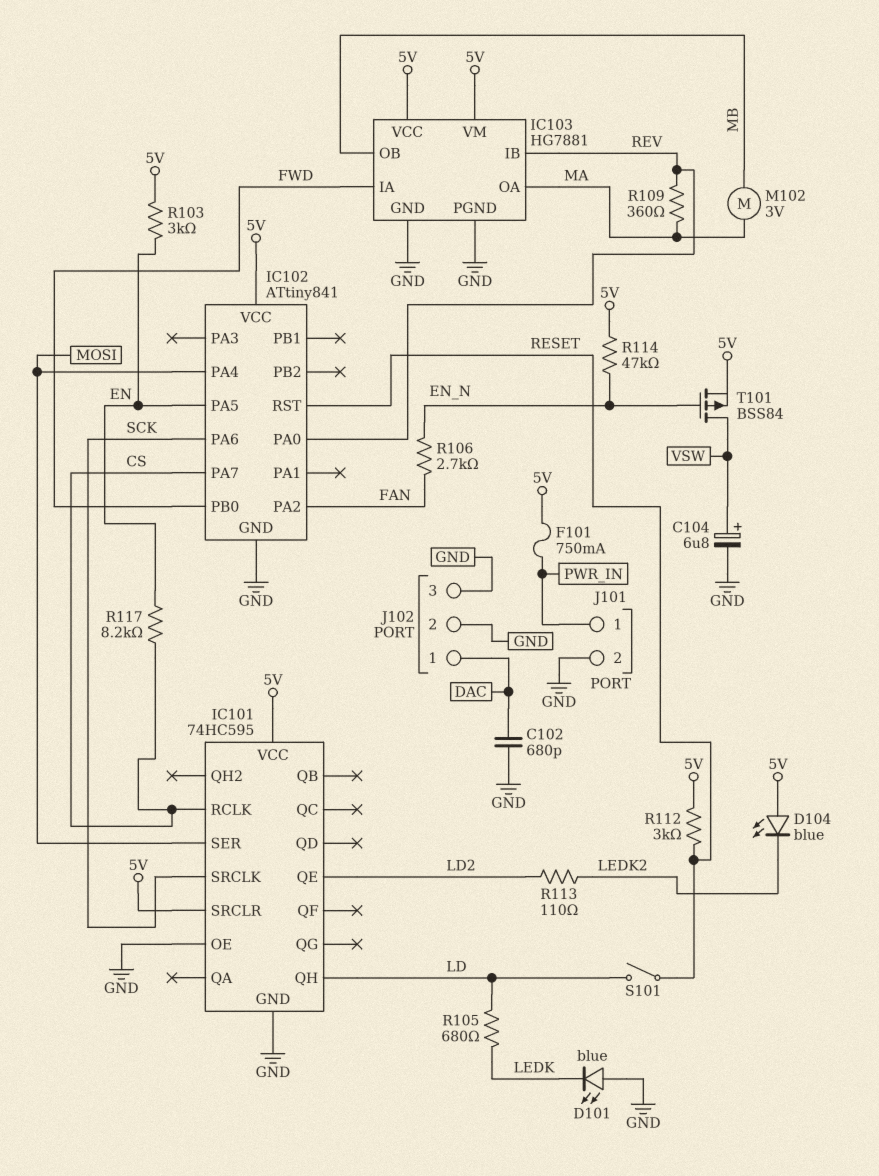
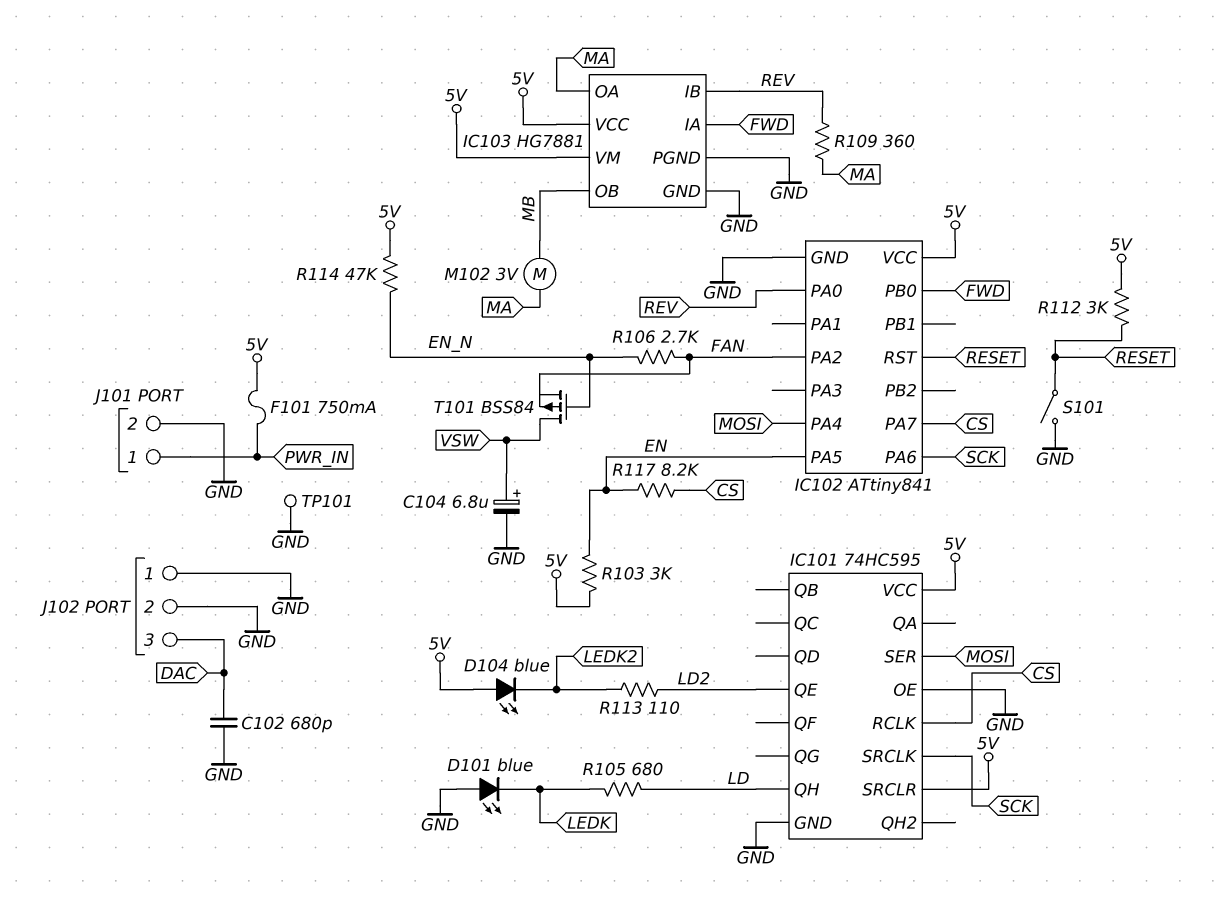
J102 pin 1: DAC -> GND
J102 pin 3: GND -> DAC
S101: switch (LD, RESET) -> switch (GND, RESET)
T101: PMOS BSS84 (G EN_N, D VSW, S 5V) -> PMOS BSS84 (G EN_N, D VSW, S FAN)
TP101: none -> test point (GND)

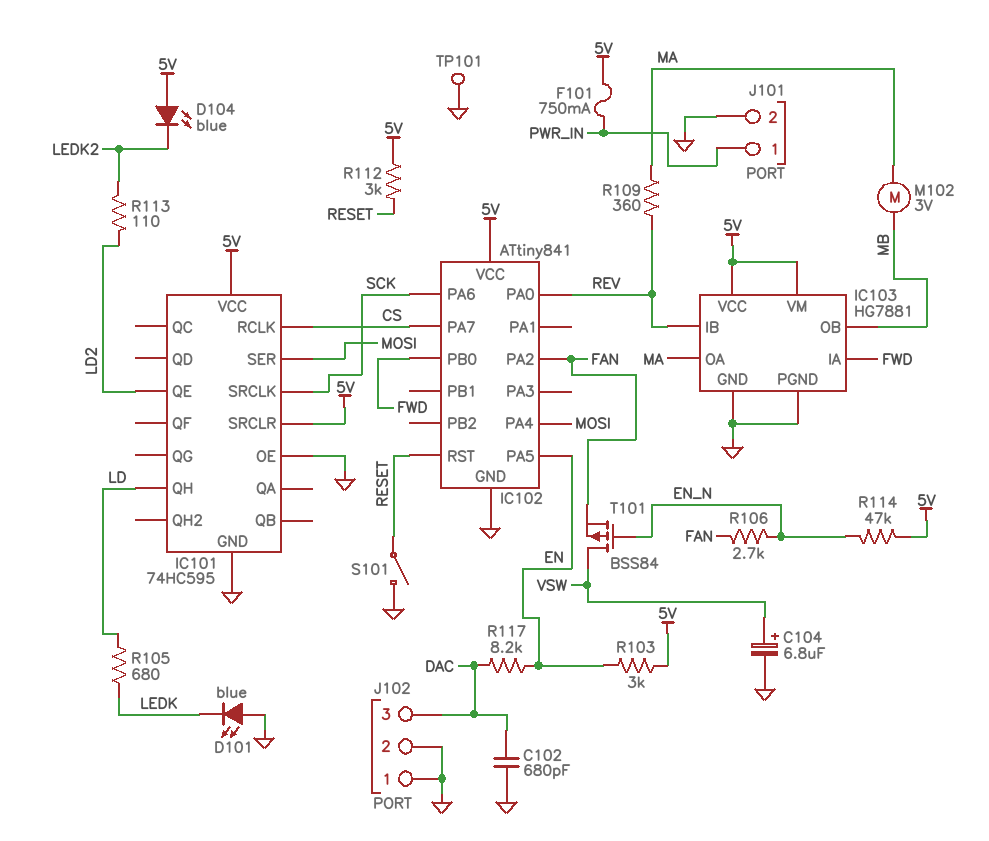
R117: 8.2k (CS, EN) -> 8.2k (DAC, EN)

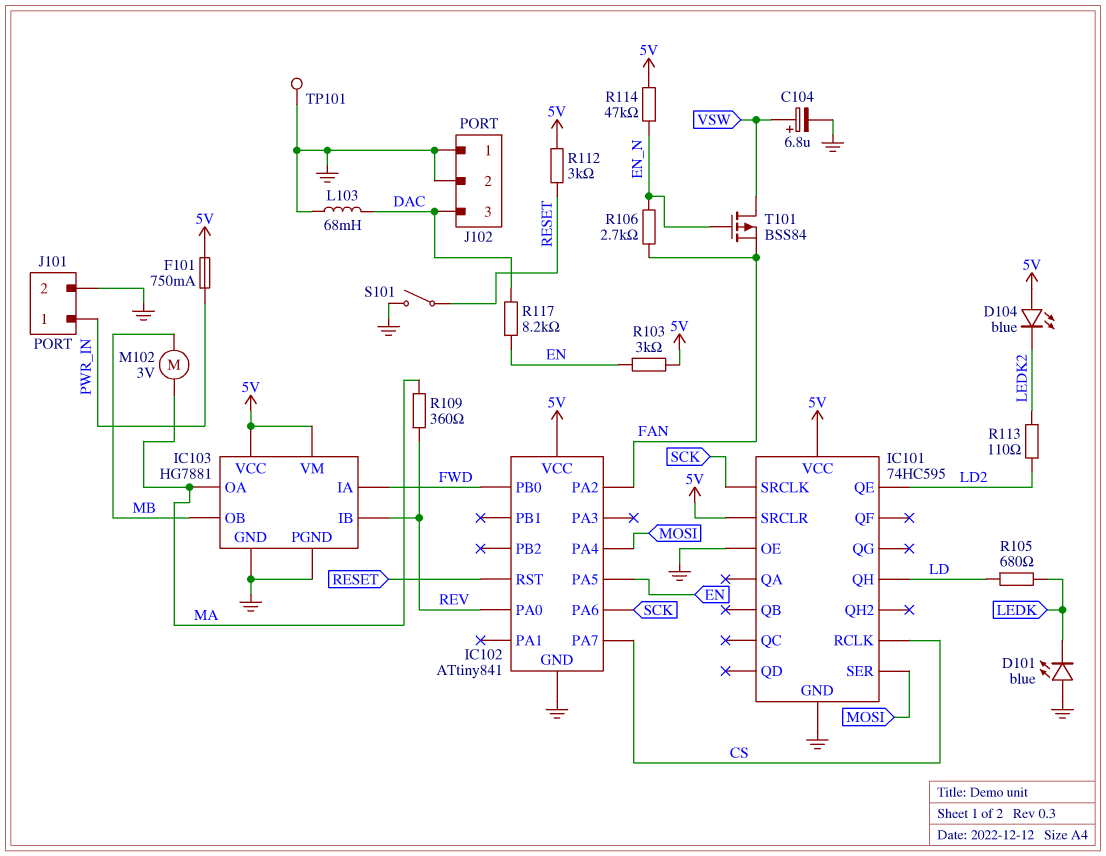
C102: 680pF (DAC, GND) -> none
L103: none -> 68mH (DAC, GND)

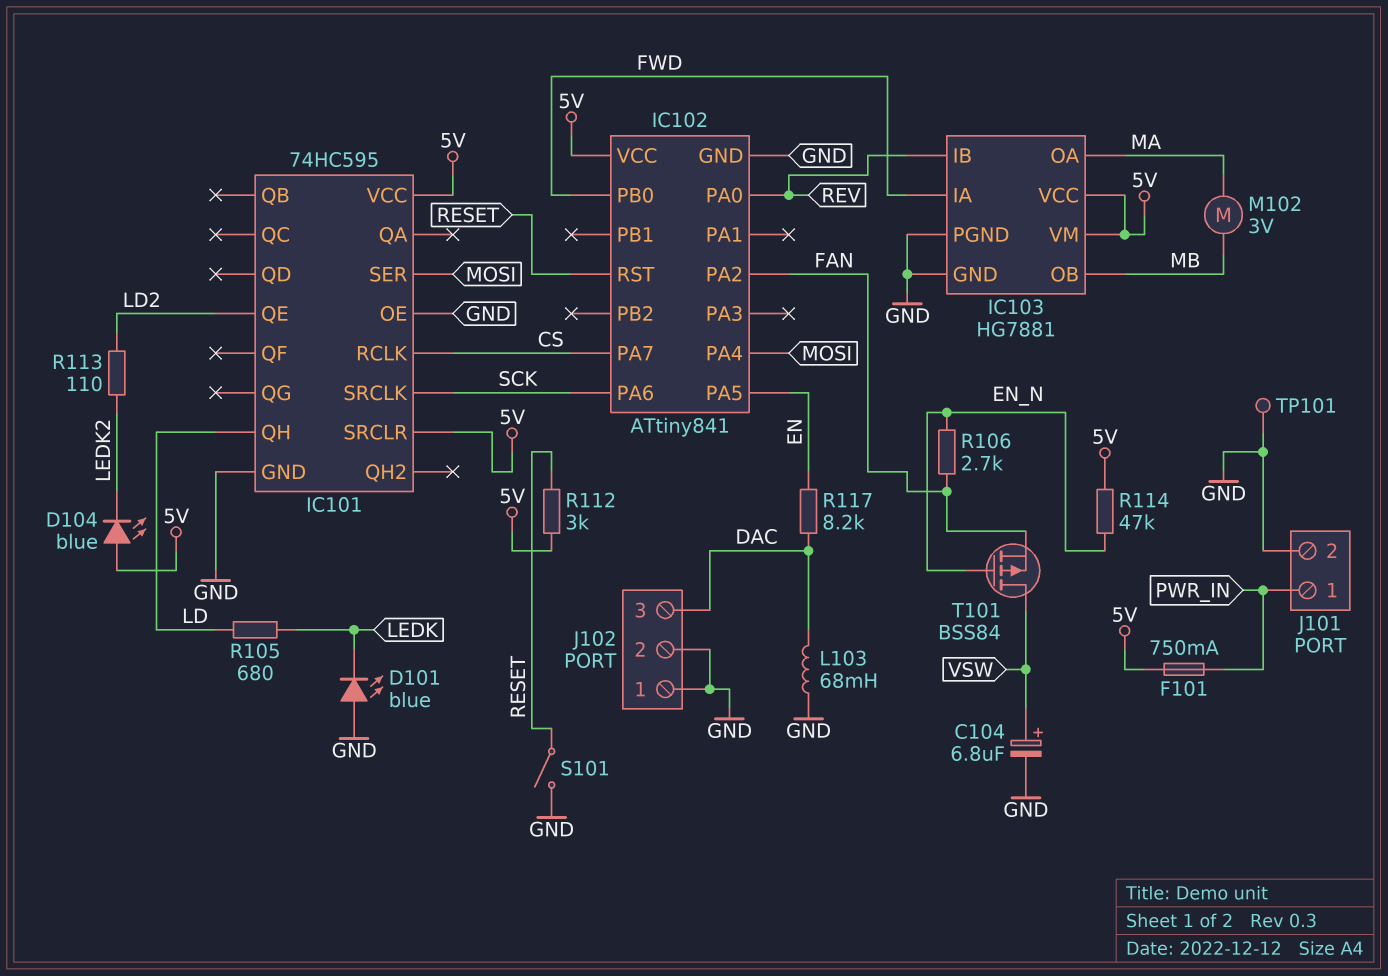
R103: 3k (5V, EN) -> none
R109: 360 (MA, REV) -> none

